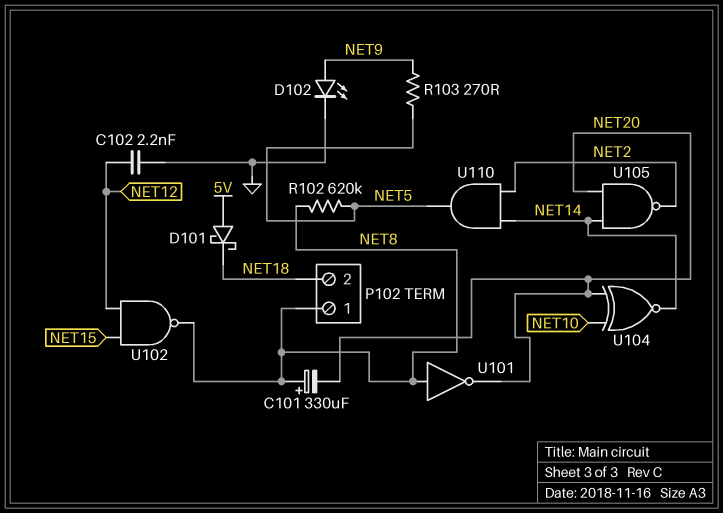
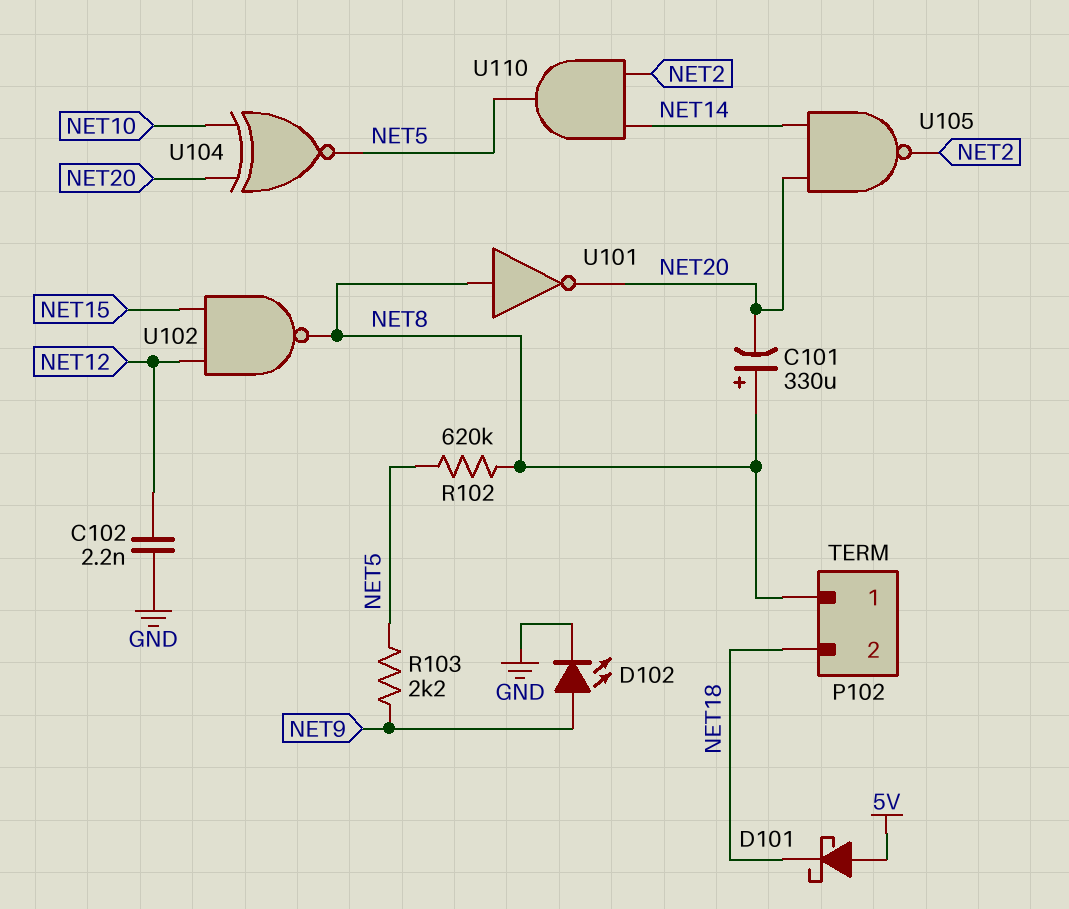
R103: 270 (NET5, NET9) -> 2.2k (NET5, NET9)
U104: XNOR (in NET10, in NET20, out NET14) -> XNOR (in NET10, in NET20, out NET5)

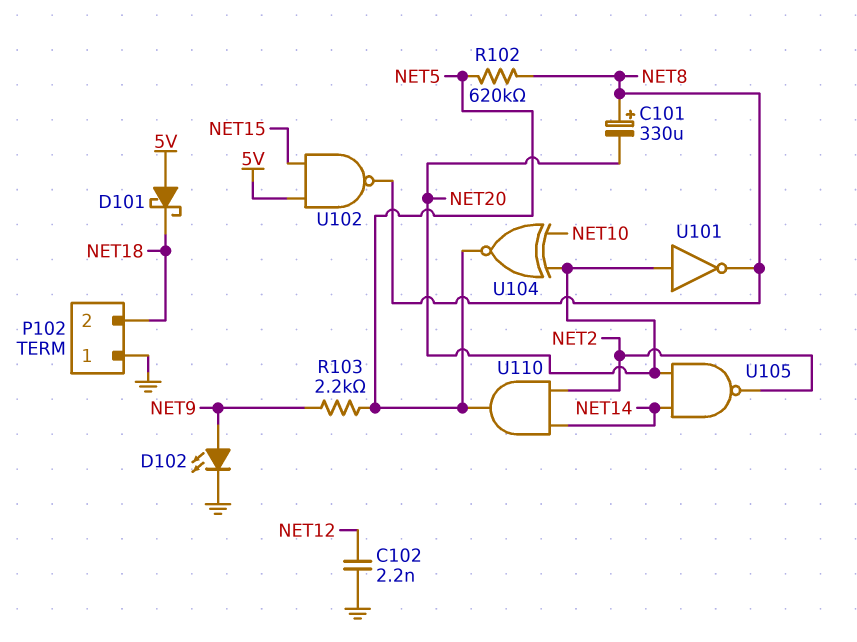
P102 pin 1: NET8 -> GND
U101: NOT (in NET8, out NET20) -> NOT (in NET20, out NET8)
U102: NAND (in NET12, in NET15, out NET8) -> NAND (in 5V, in NET15, out NET8)

